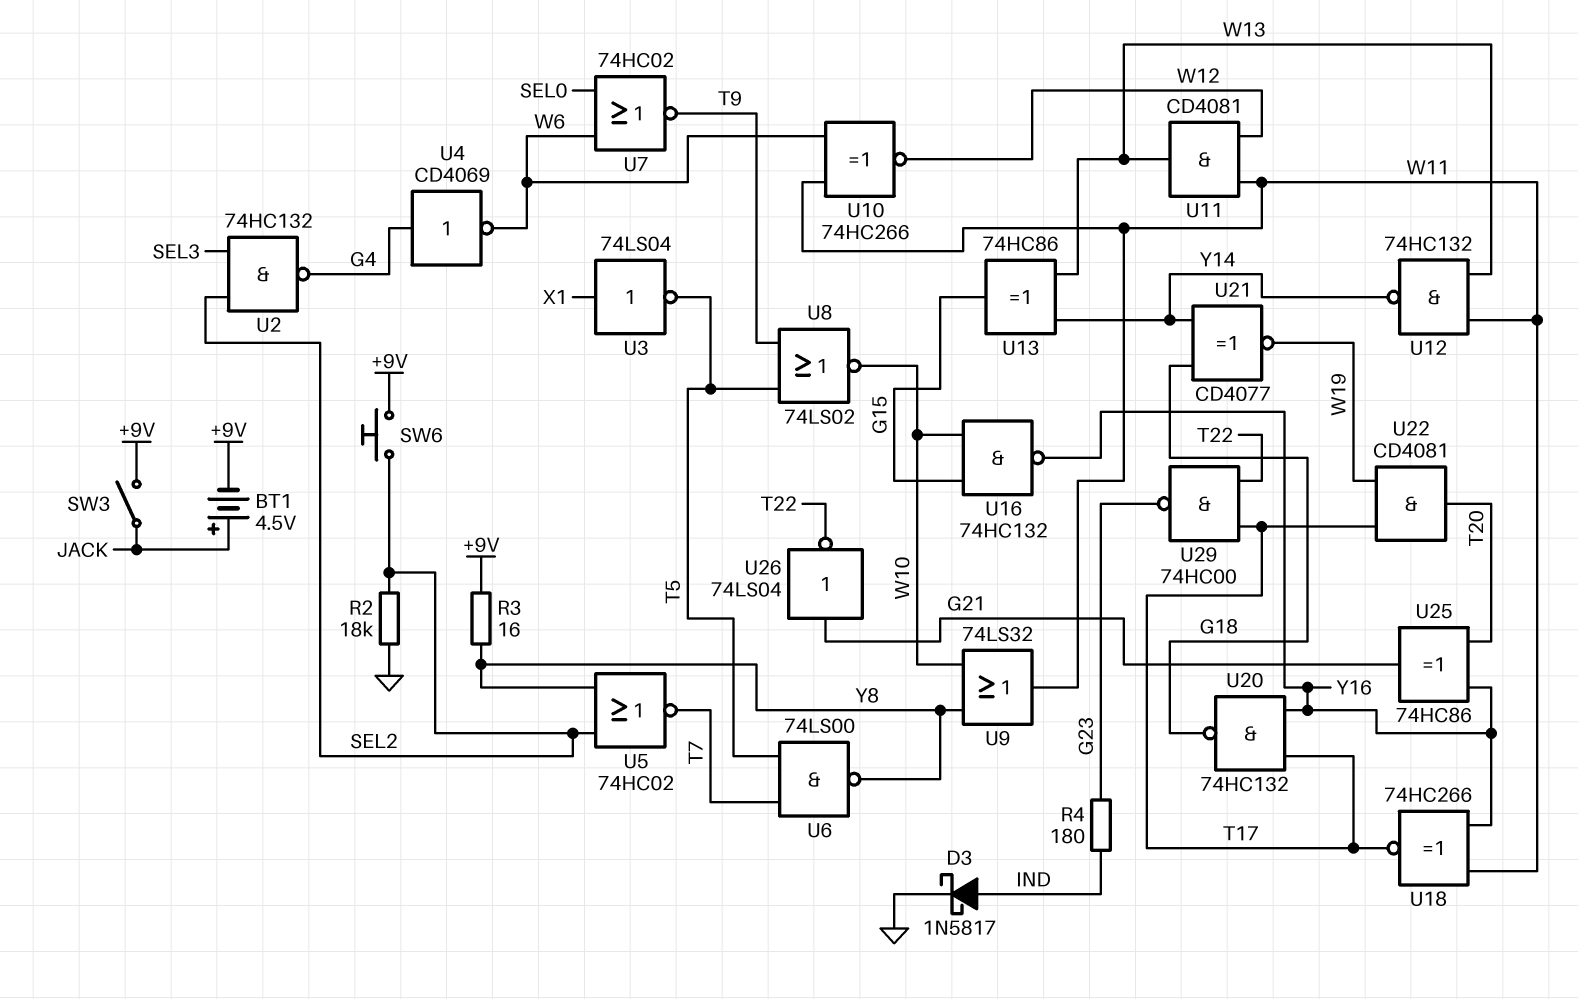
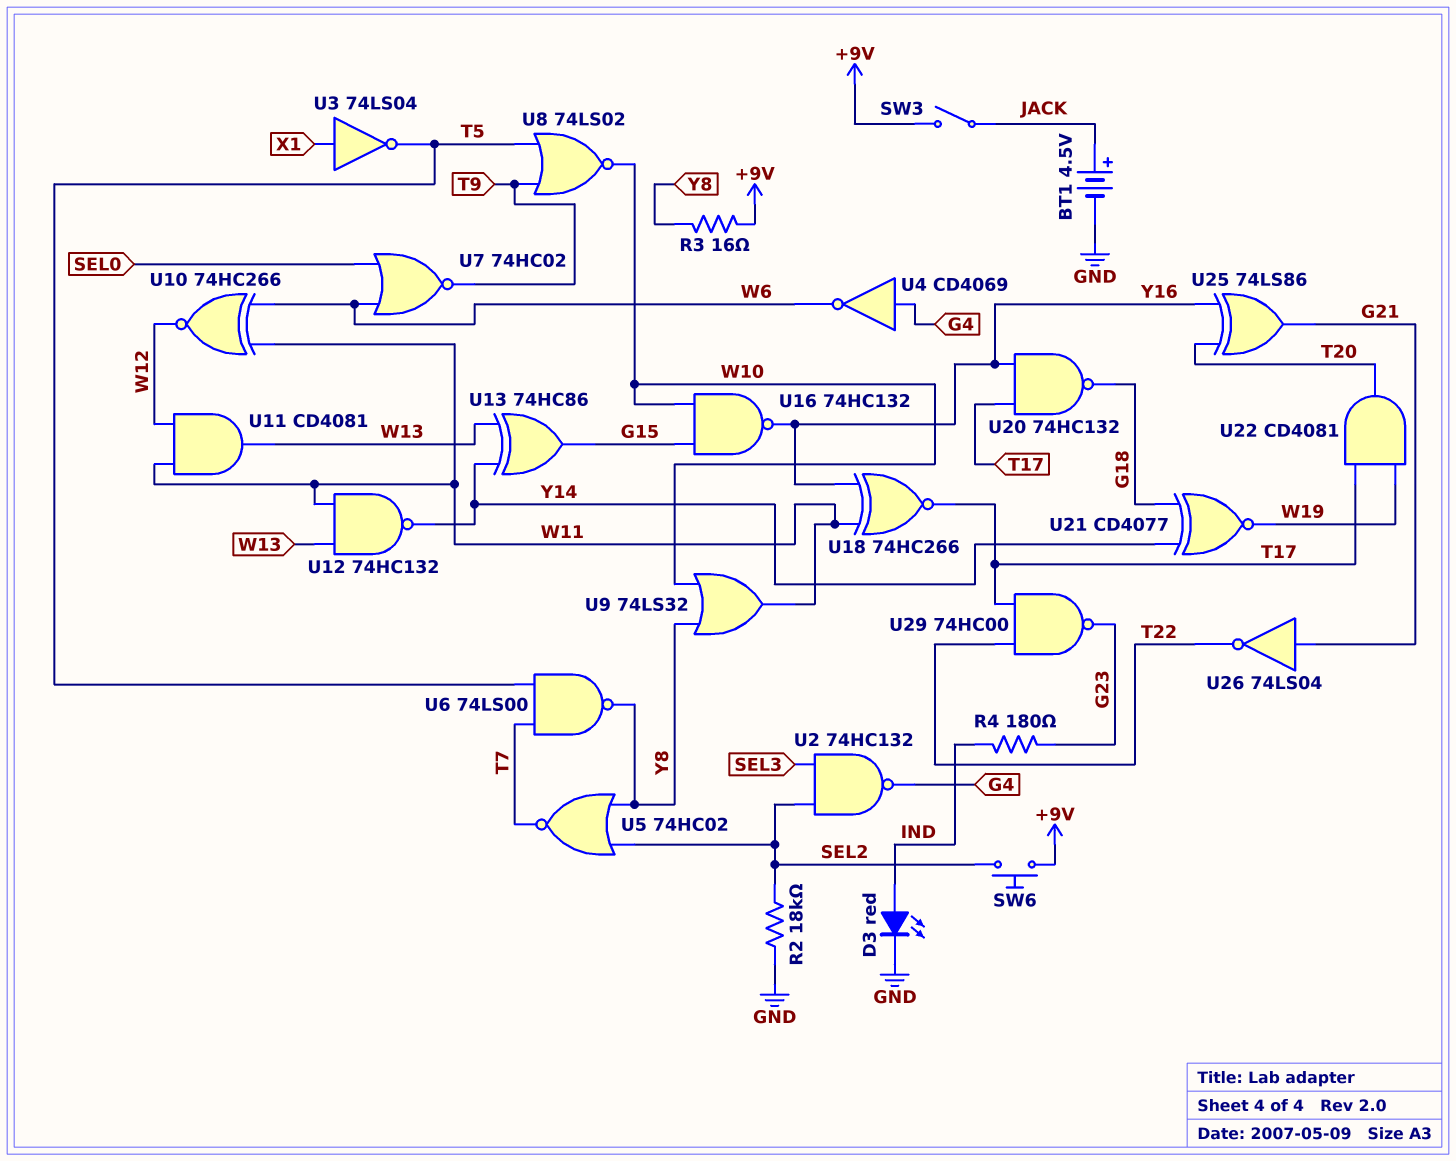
BT1: 4.5V (plus JACK, minus +9V) -> 4.5V (plus JACK, minus GND)
D3: schottky 1N5817 (A IND, K GND) -> LED red (A IND, K GND)
U25: XOR 74HC86 (in T20, in Y16, out G21) -> XOR 74LS86 (in T20, in Y16, out G21)

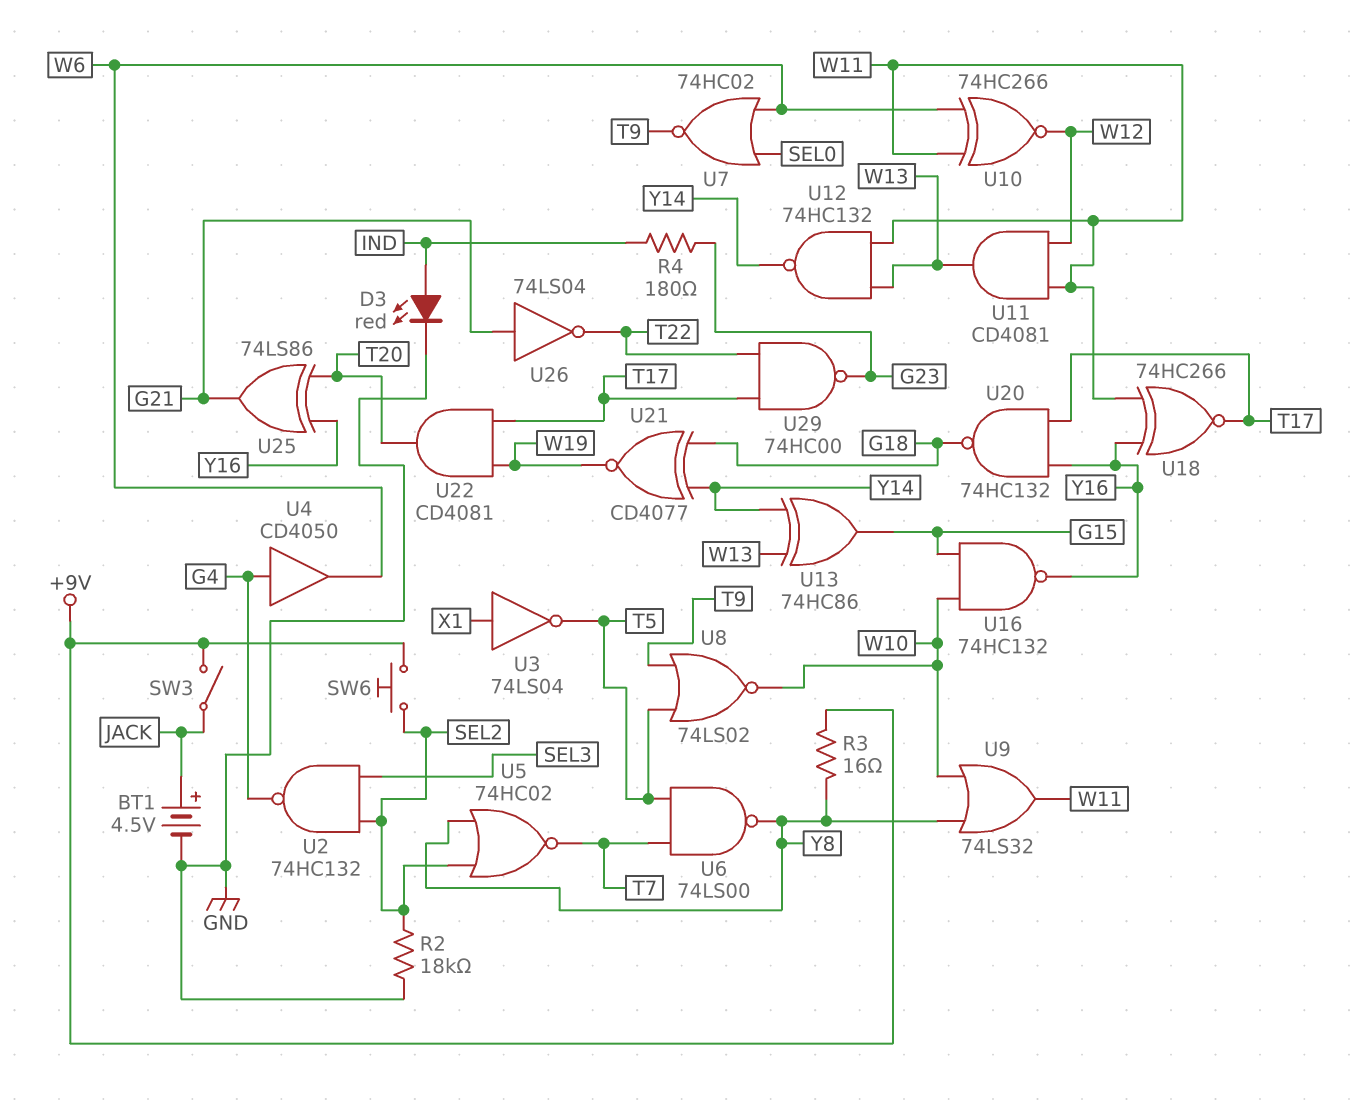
U4: NOT CD4069 (in G4, out W6) -> buffer CD4050 (in G4, out W6)

